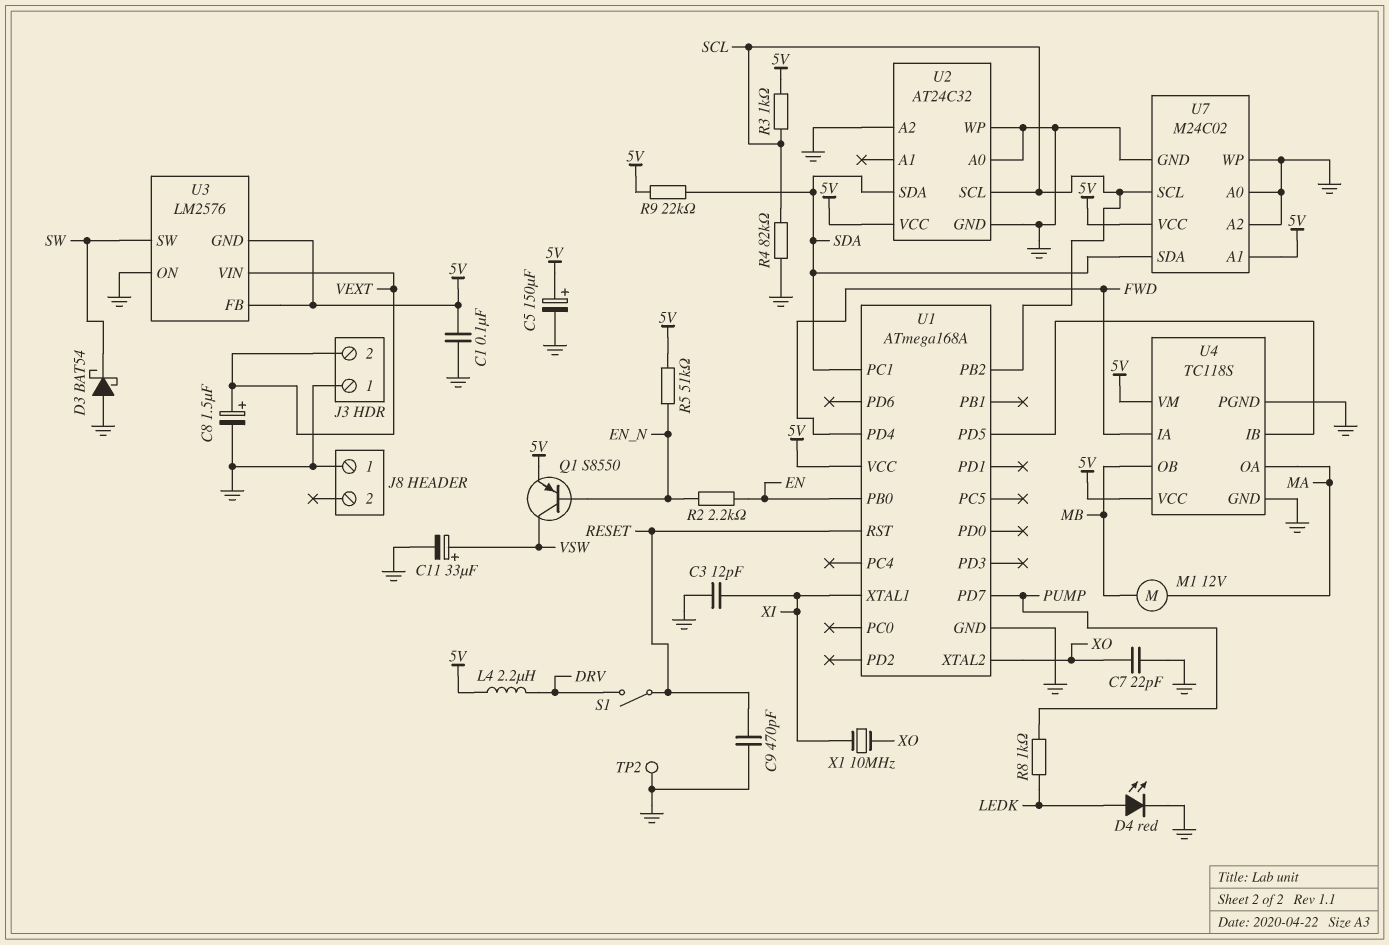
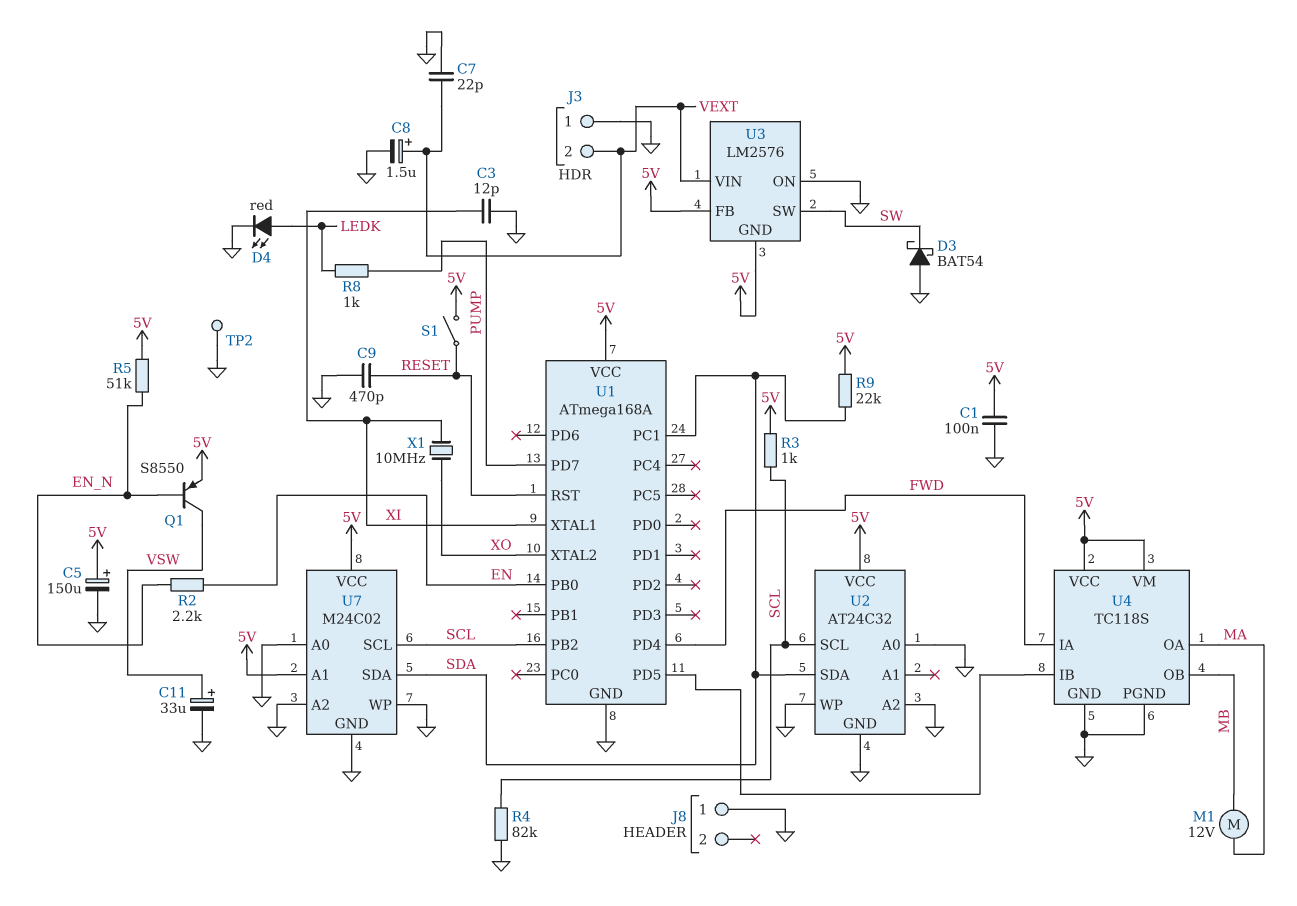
C7: 22pF (GND, XO) -> 22pF (GND, VEXT)
L4: 2.2uH (5V, DRV) -> none
S1: switch (DRV, RESET) -> switch (5V, RESET)

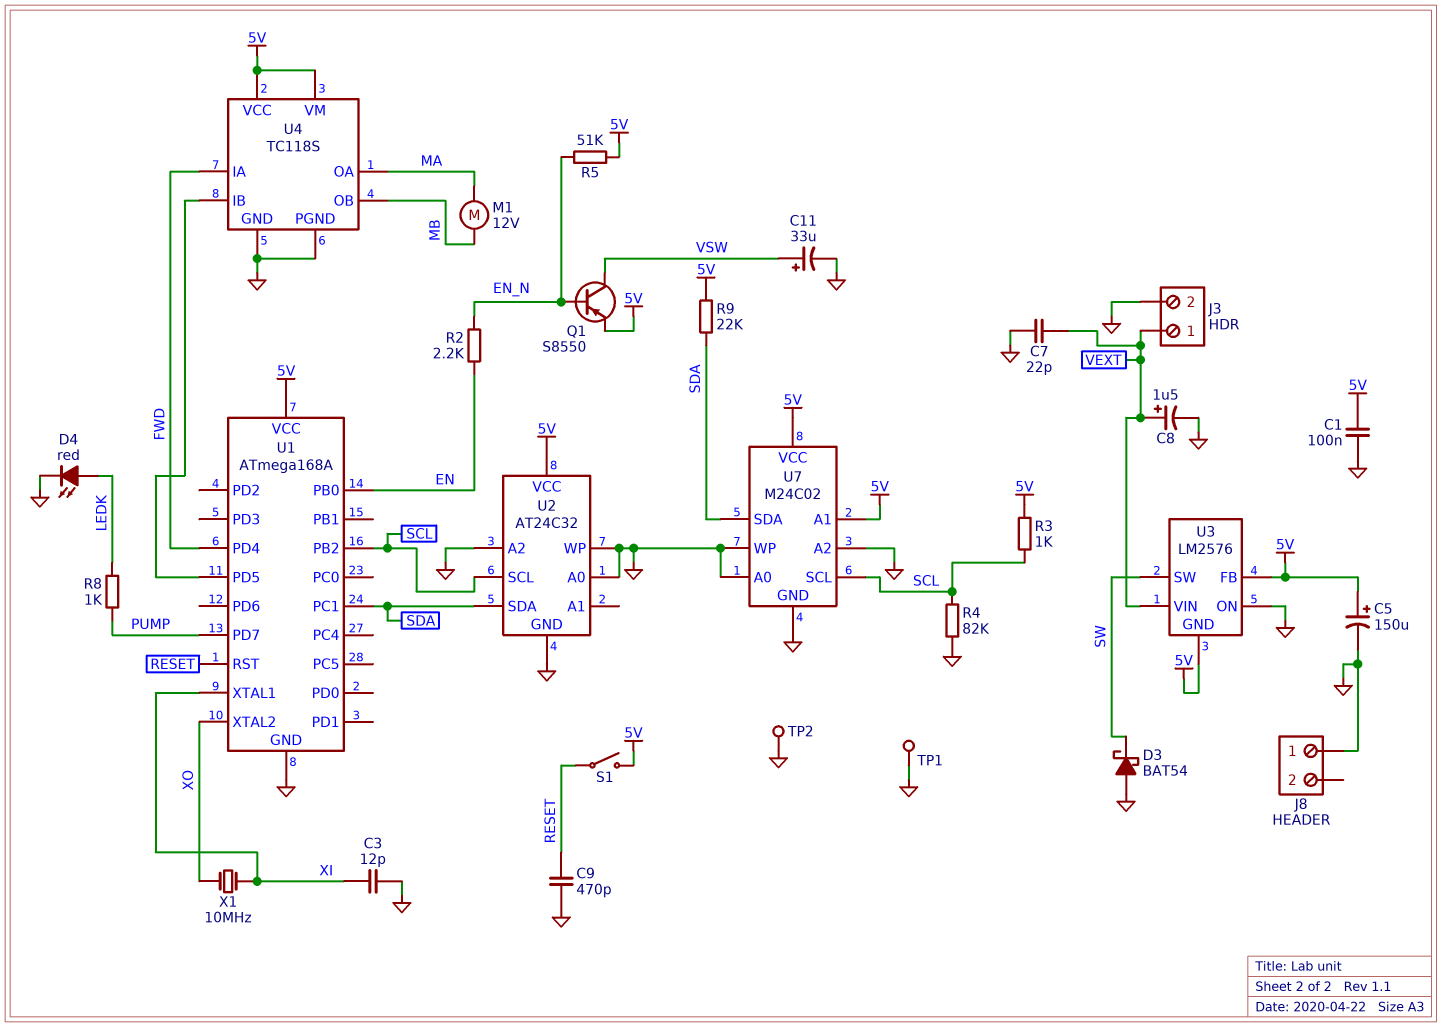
J3 pin 1: GND -> VEXT
J3 pin 2: VEXT -> GND
TP1: none -> test point (GND)

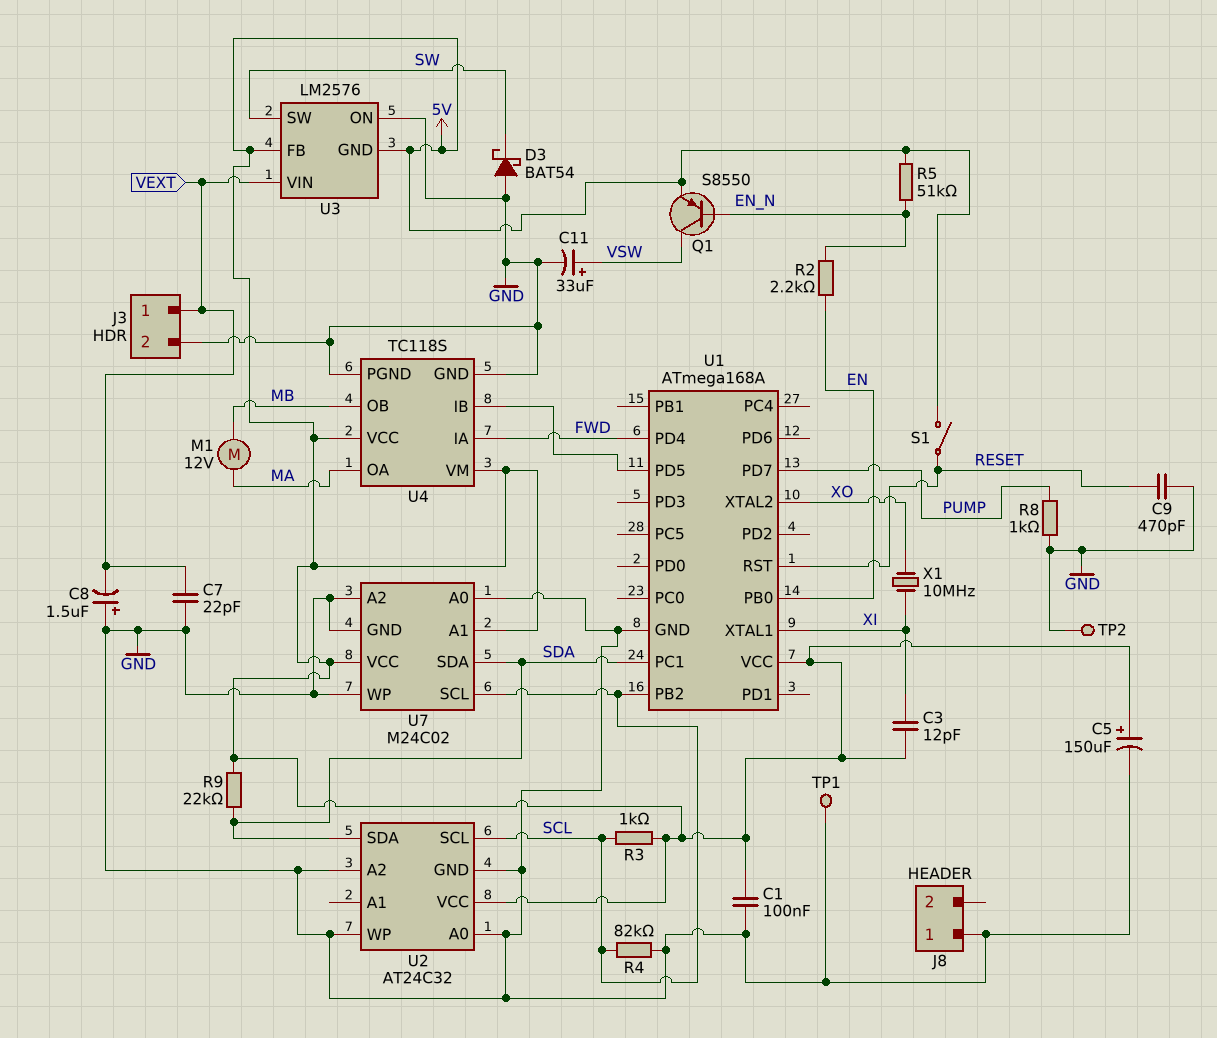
C3: 12pF (GND, XI) -> 12pF (5V, XI)
C8: 1.5uF (plus VEXT, minus GND) -> 1.5uF (plus GND, minus VEXT)
D4: LED red (A LEDK, K GND) -> none
R8: 1k (LEDK, PUMP) -> 1k (GND, PUMP)

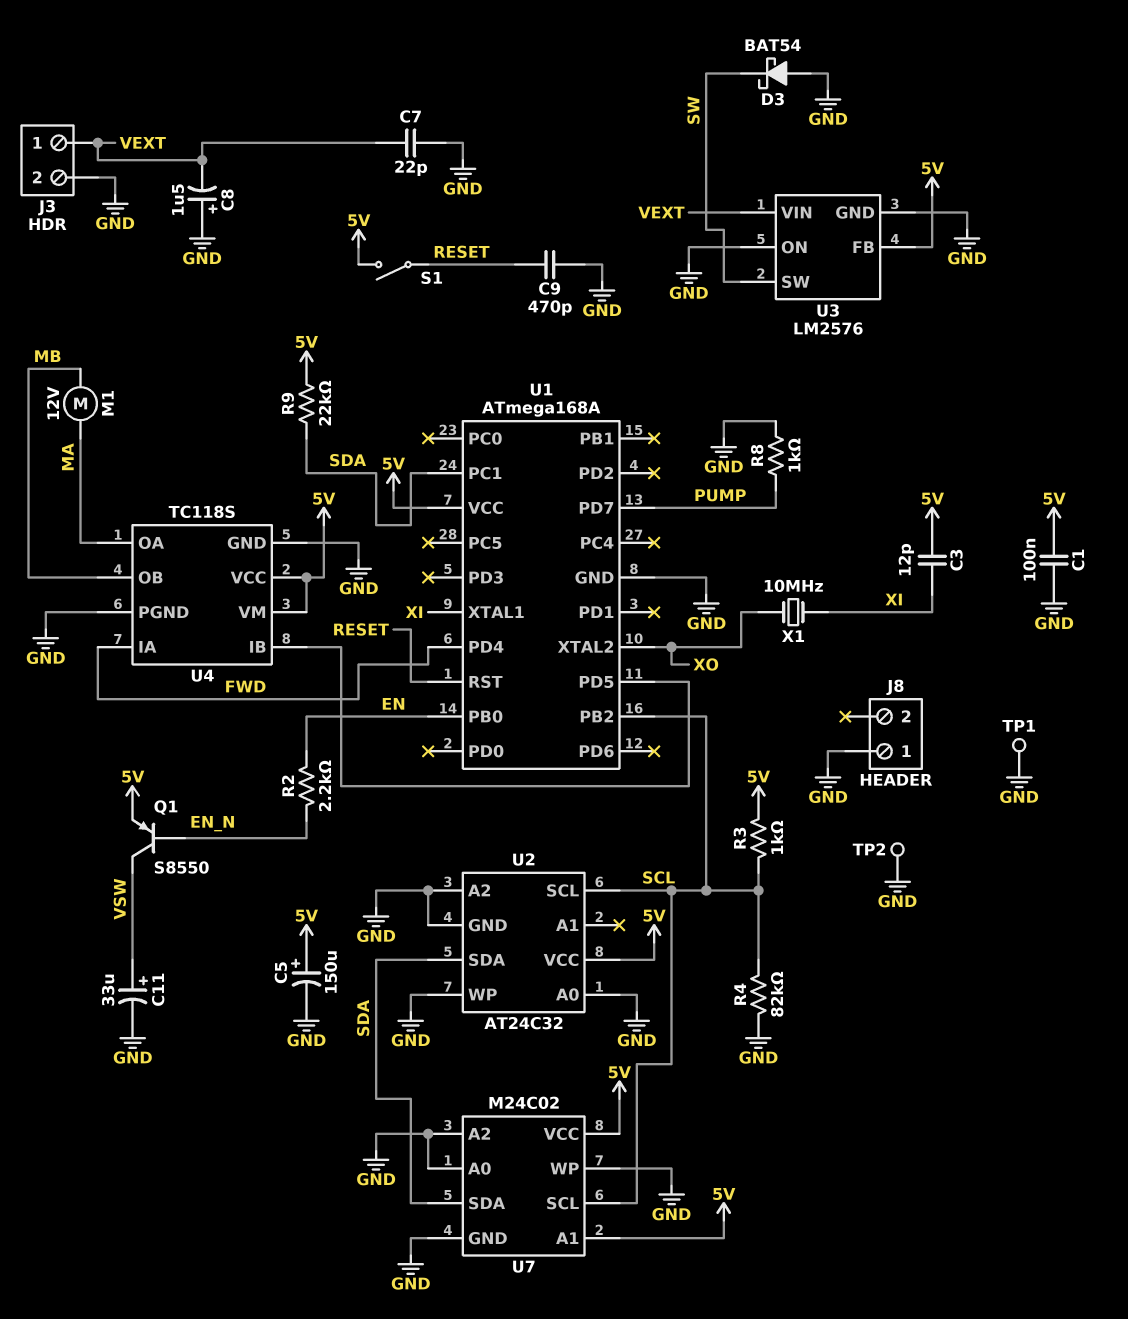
R5: 51k (5V, EN_N) -> none
U3 pin GND: 5V -> GND

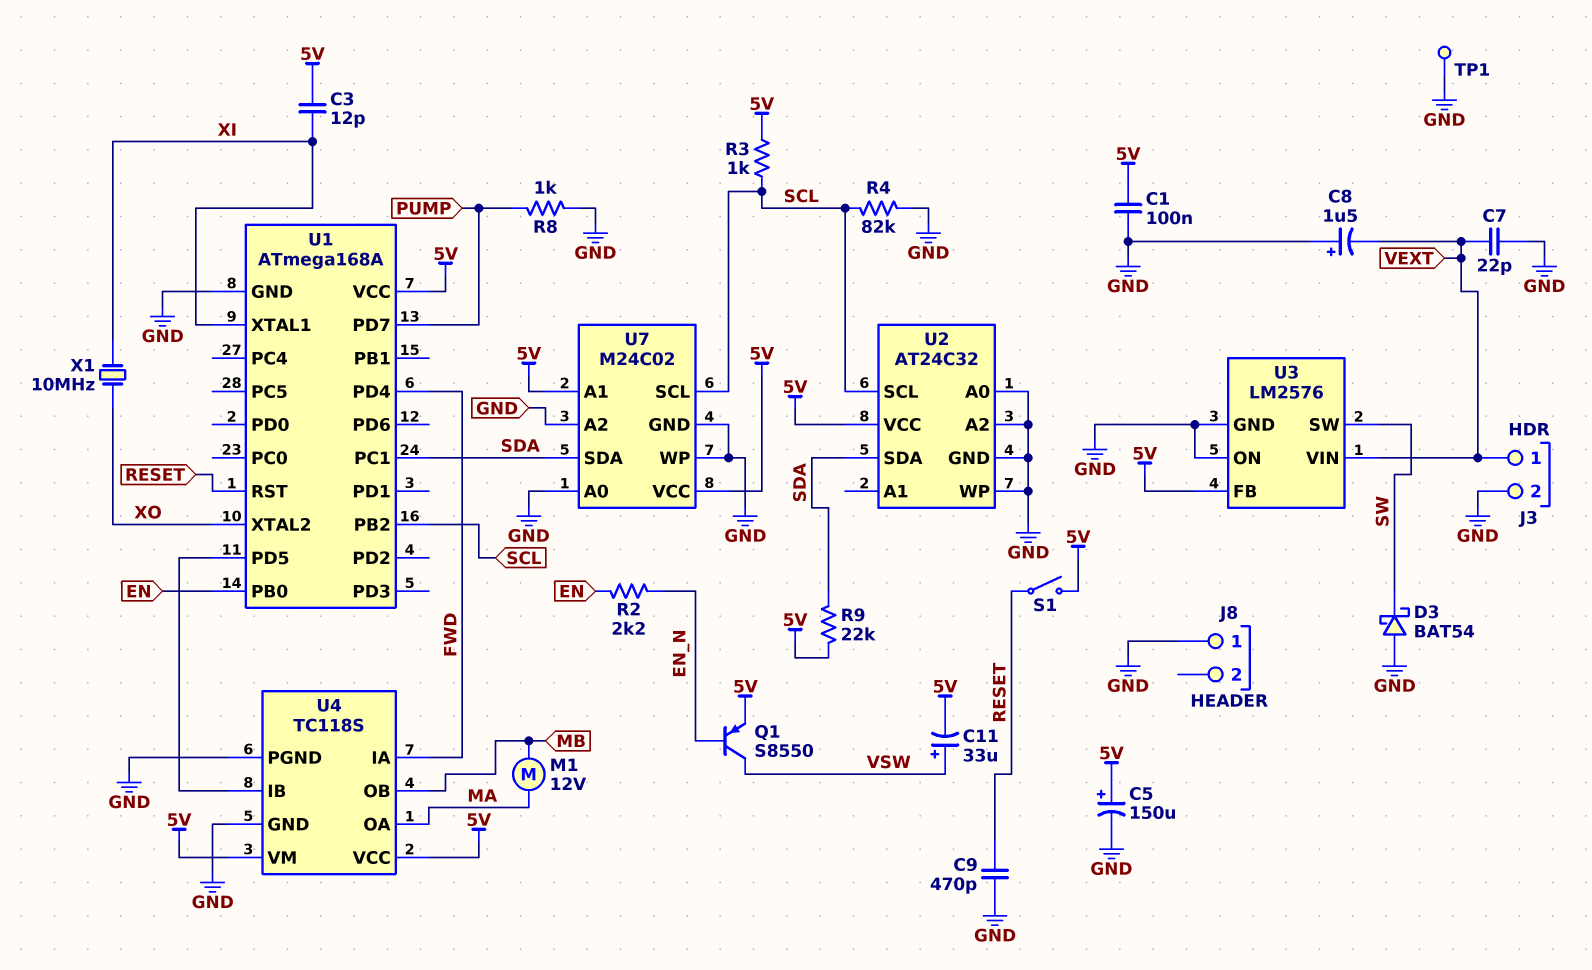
C11: 33uF (plus VSW, minus GND) -> 33uF (plus VSW, minus 5V)
TP2: test point (GND) -> none

